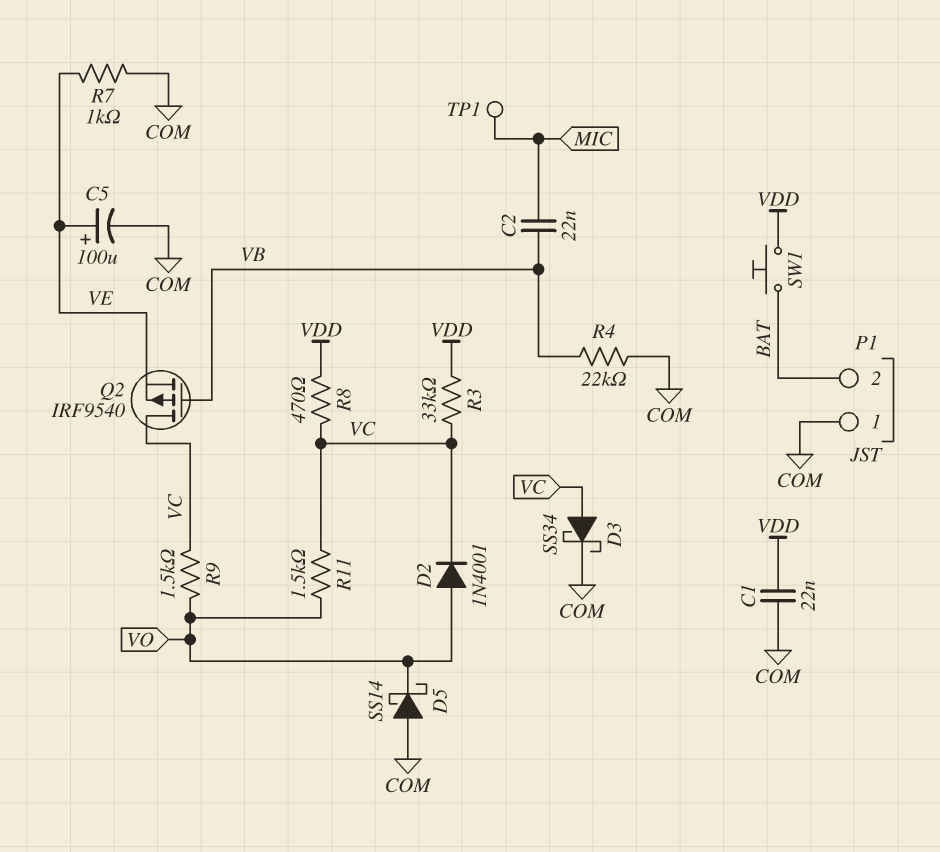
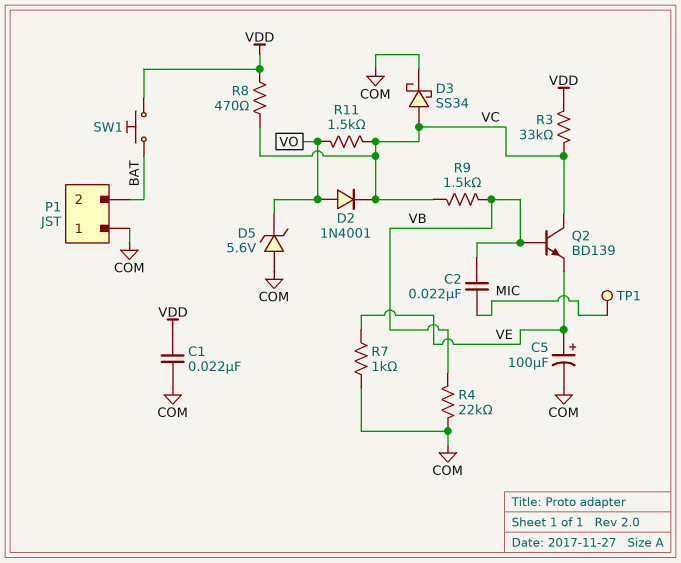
D5: schottky SS14 (A COM, K VO) -> zener 5.6V (A COM, K VO)
Q2: PMOS IRF9540 (G VB, D VC, S VE) -> NPN BD139 (B VB, C VC, E VE)
R9: 1.5k (VC, VO) -> 1.5k (VB, VC)

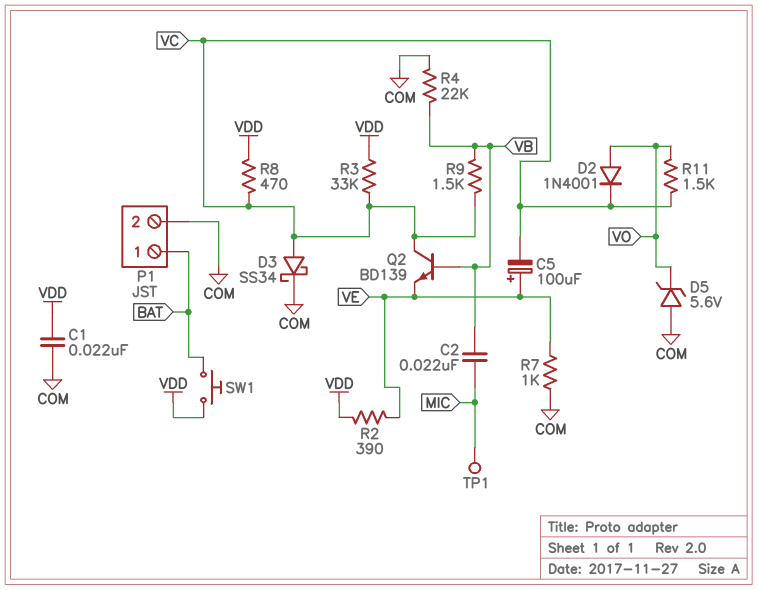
C5: 100uF (plus VE, minus COM) -> 100uF (plus VE, minus VC)
P1 pin 1: COM -> BAT
P1 pin 2: BAT -> COM
R2: none -> 390 (VDD, VE)

